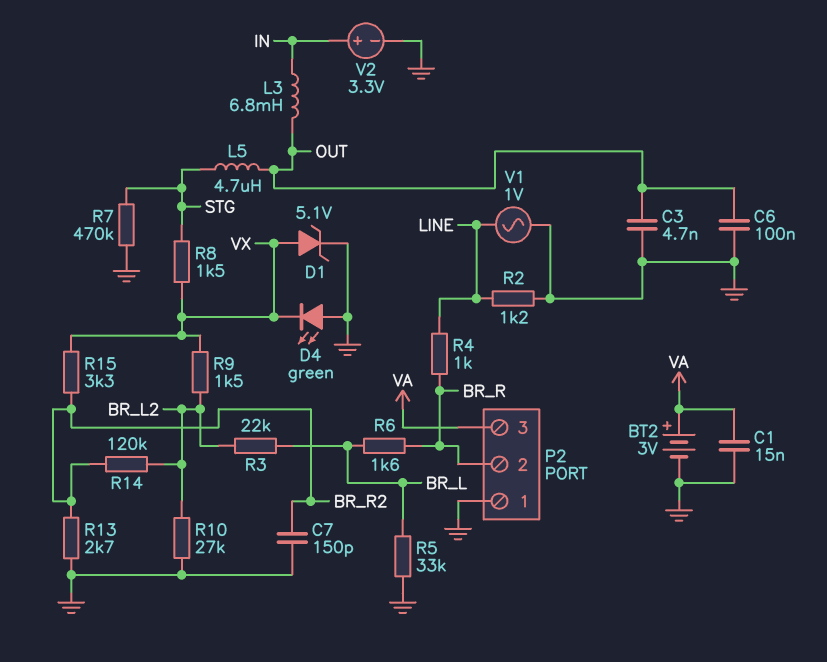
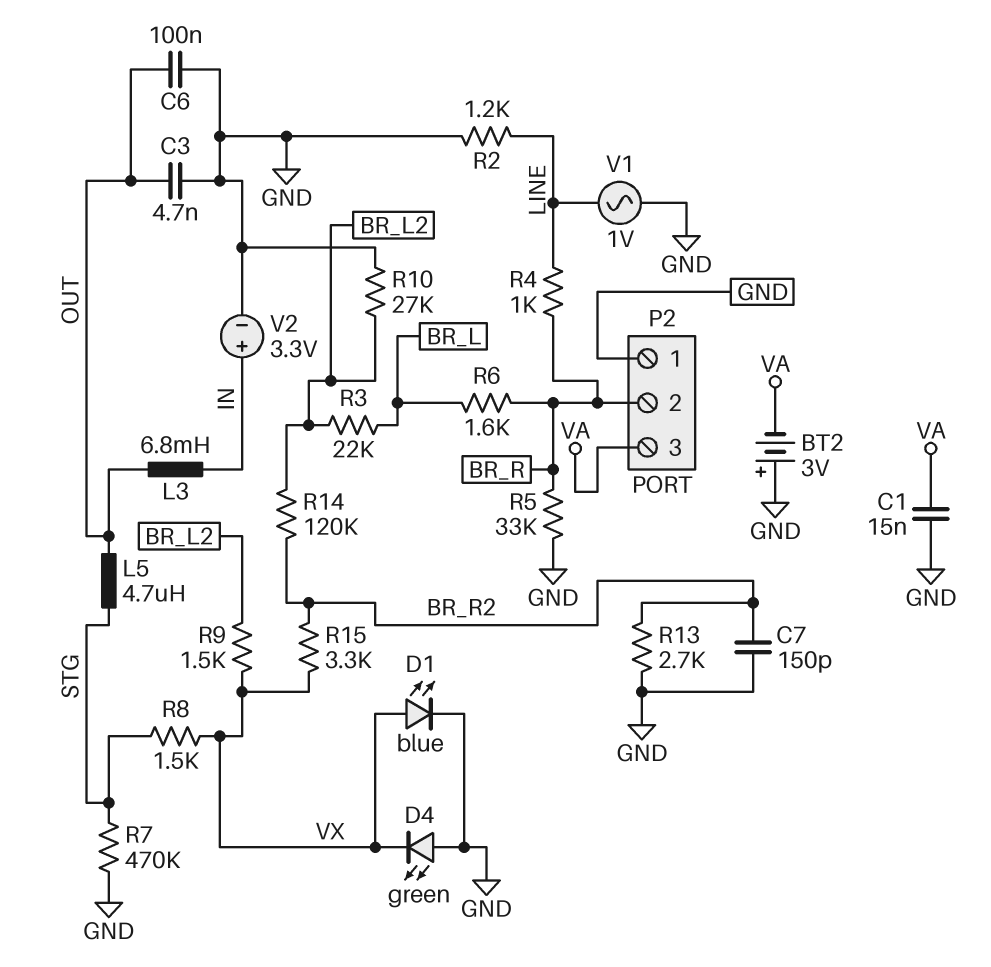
BT2: 3V (plus VA, minus GND) -> 3V (plus GND, minus VA)
D1: zener 5.1V (A VX, K GND) -> LED blue (A VX, K GND)
R5: 33k (BR_L, GND) -> 33k (BR_R, GND)

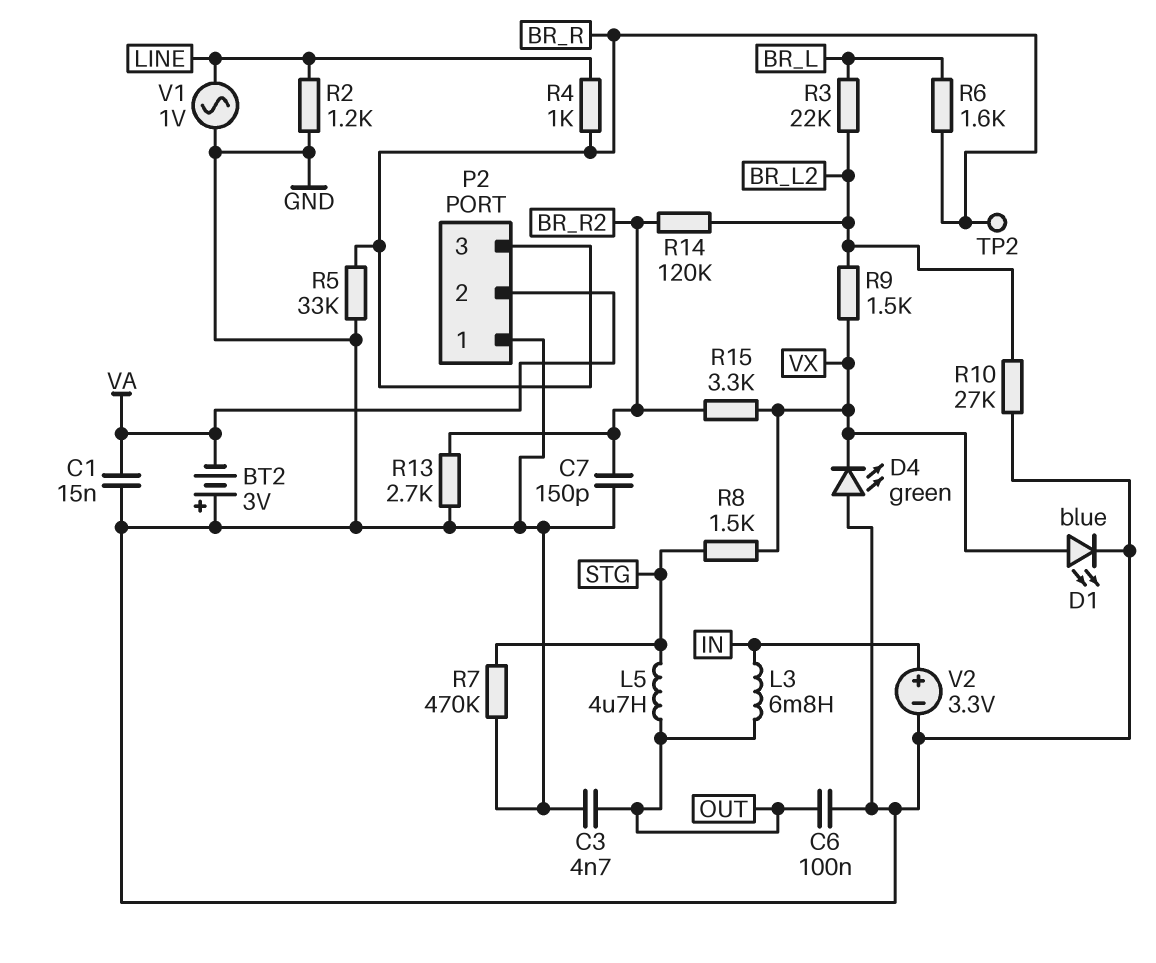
P2 pin 2: BR_R -> VA
P2 pin 3: VA -> BR_R
TP2: none -> test point (BR_R)

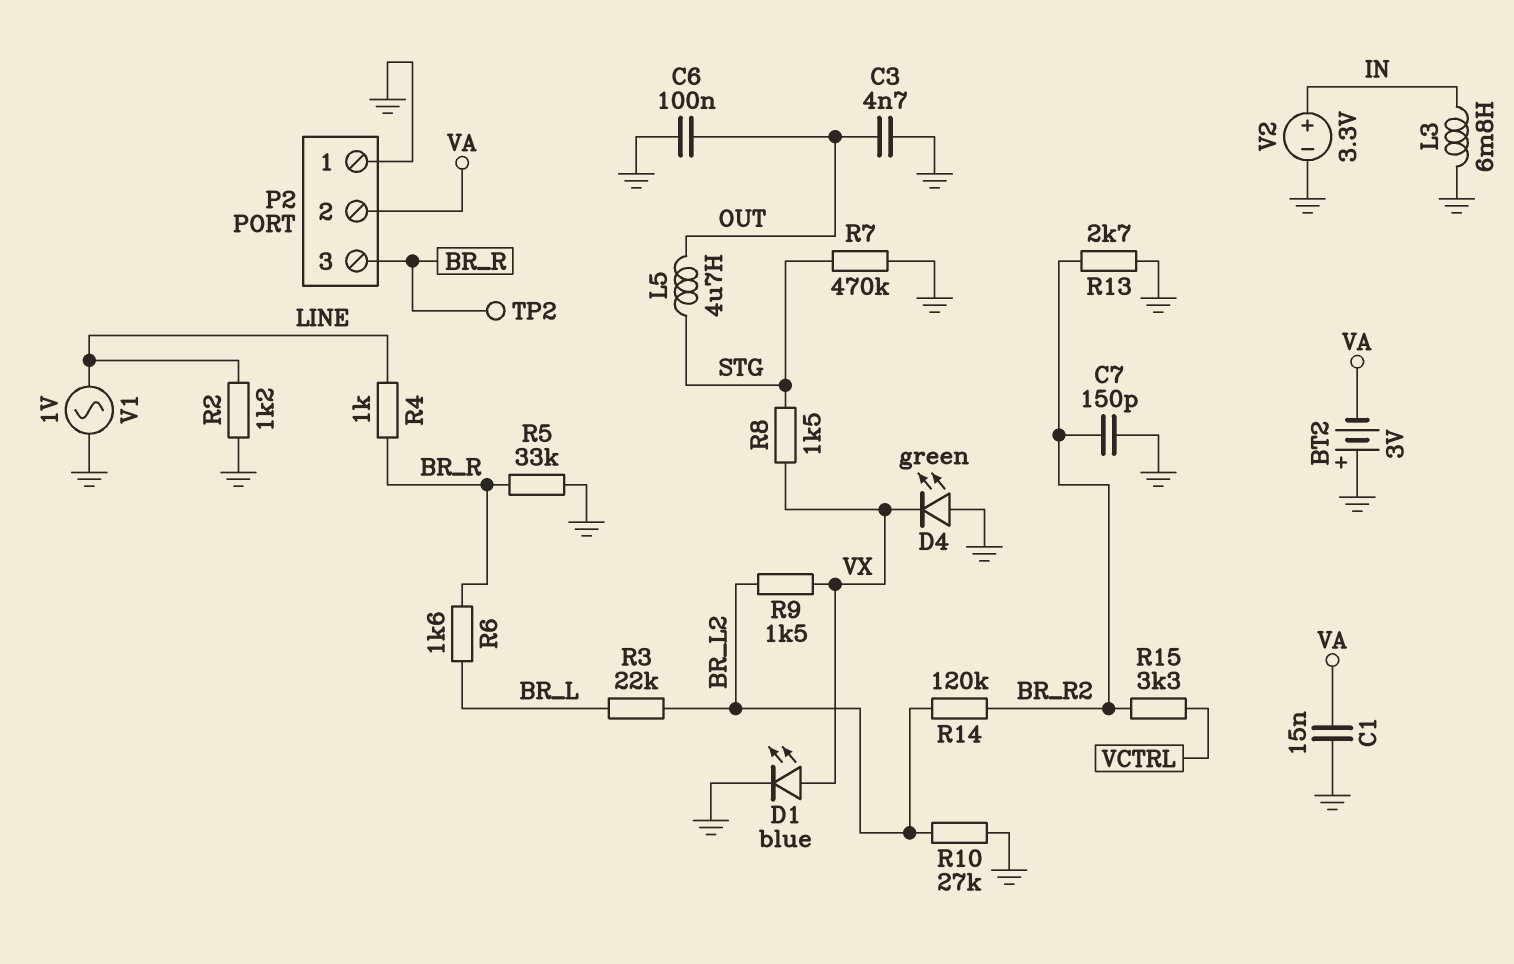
L3: 6.8mH (IN, OUT) -> 6.8mH (GND, IN)
R15: 3.3k (BR_R2, VX) -> 3.3k (BR_R2, VCTRL)

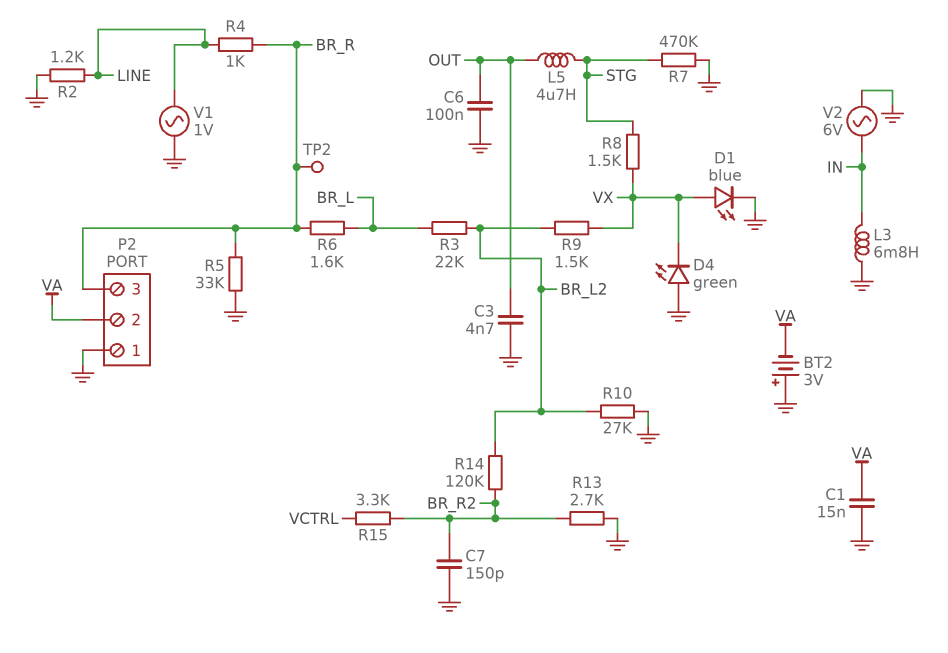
V2: 3.3V (plus IN, minus GND) -> AC 6V (GND, IN)

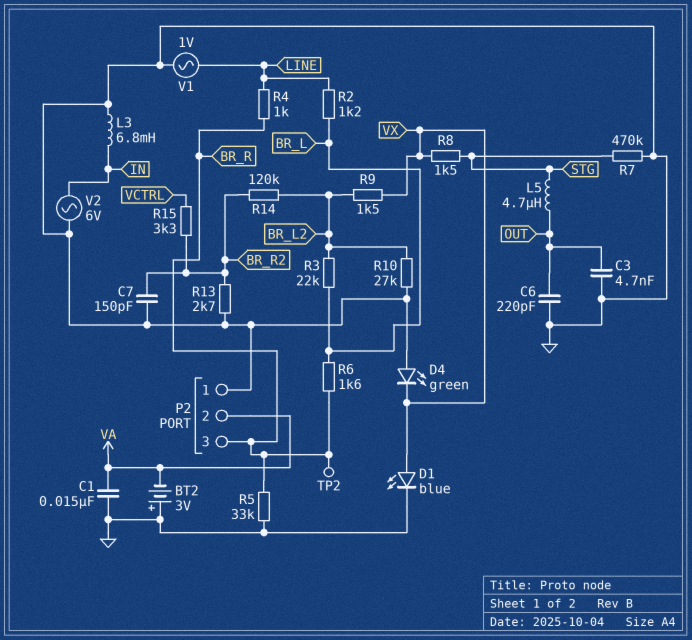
C6: 100nF (GND, OUT) -> 220pF (GND, OUT)
R2: 1.2k (GND, LINE) -> 1.2k (BR_L, LINE)

